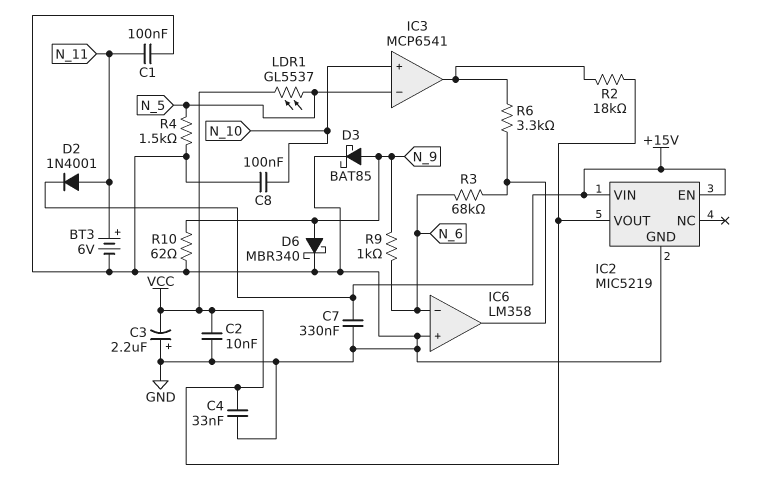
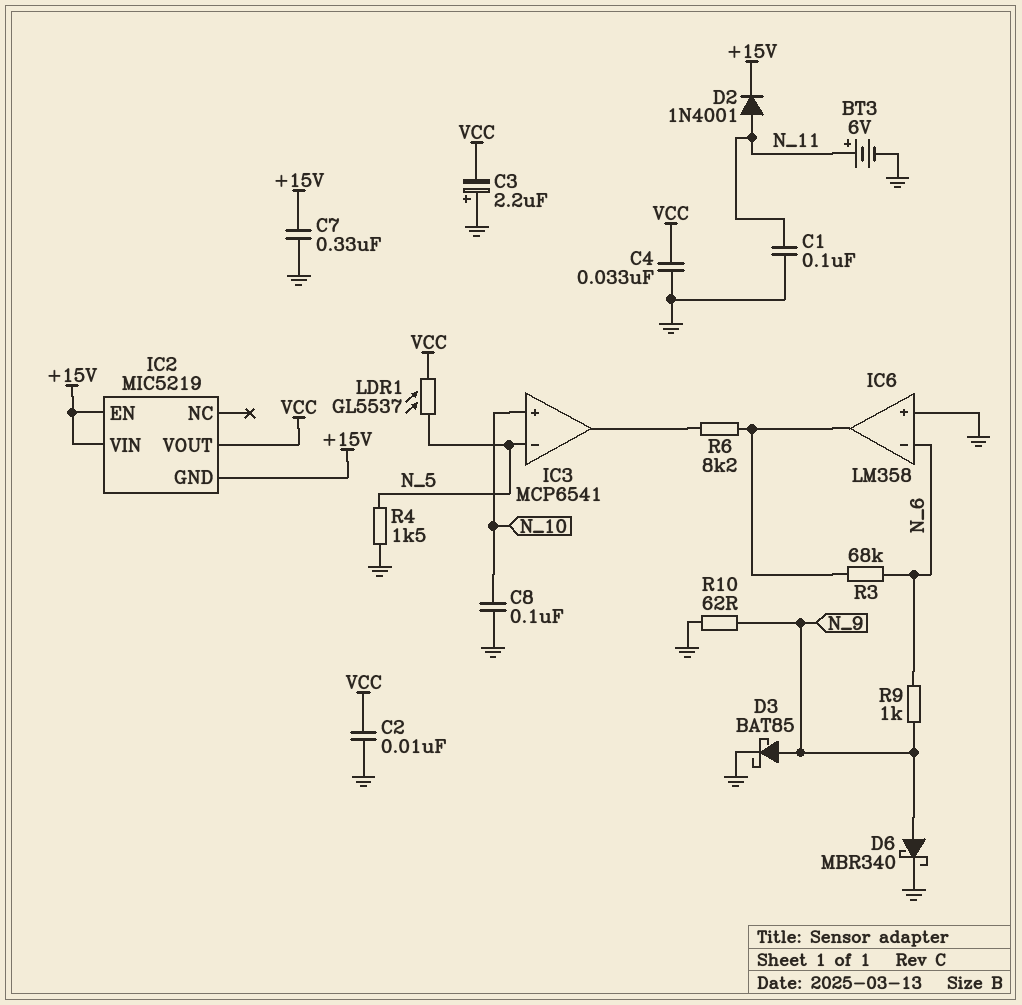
IC2 pin GND: GND -> +15V
R2: 18k (IC3/out, VCC) -> none
R6: 3.3k (IC3/out, IC6/out) -> 8.2k (IC3/out, IC6/out)

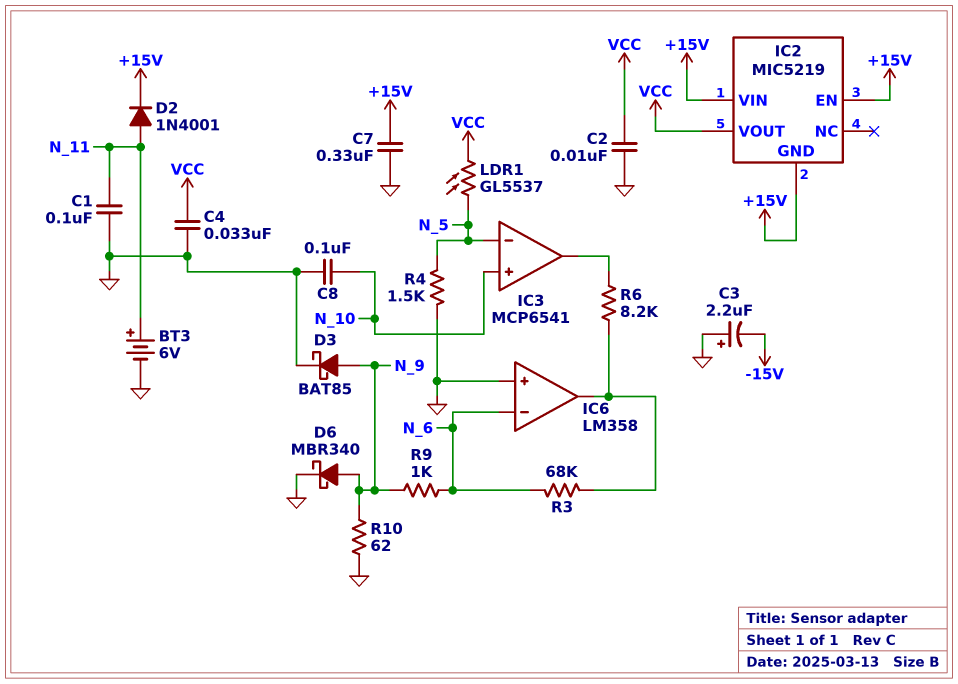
C3: 2.2uF (plus GND, minus VCC) -> 2.2uF (plus GND, minus -15V)

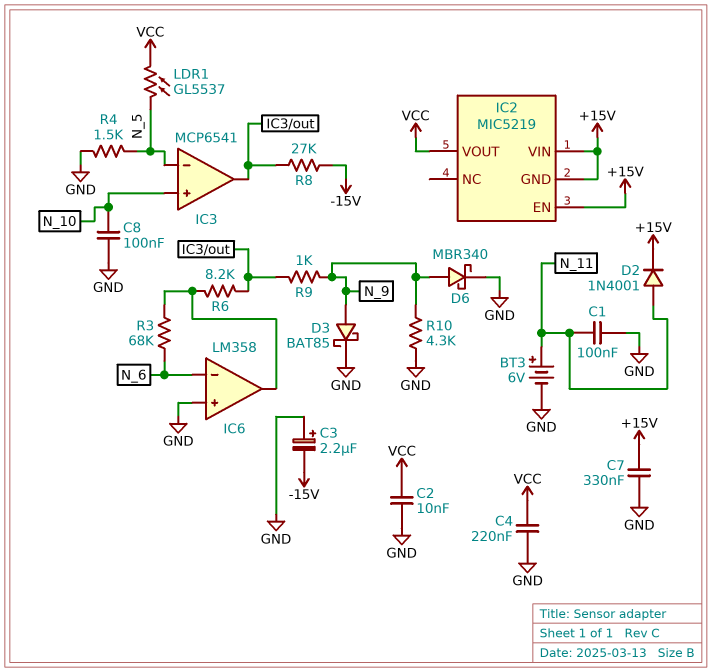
C4: 33nF (GND, VCC) -> 220nF (GND, VCC)
R8: none -> 27k (-15V, IC3/out)
R9: 1k (N_6, N_9) -> 1k (IC3/out, N_9)
R10: 62 (GND, N_9) -> 4.3k (GND, N_9)

